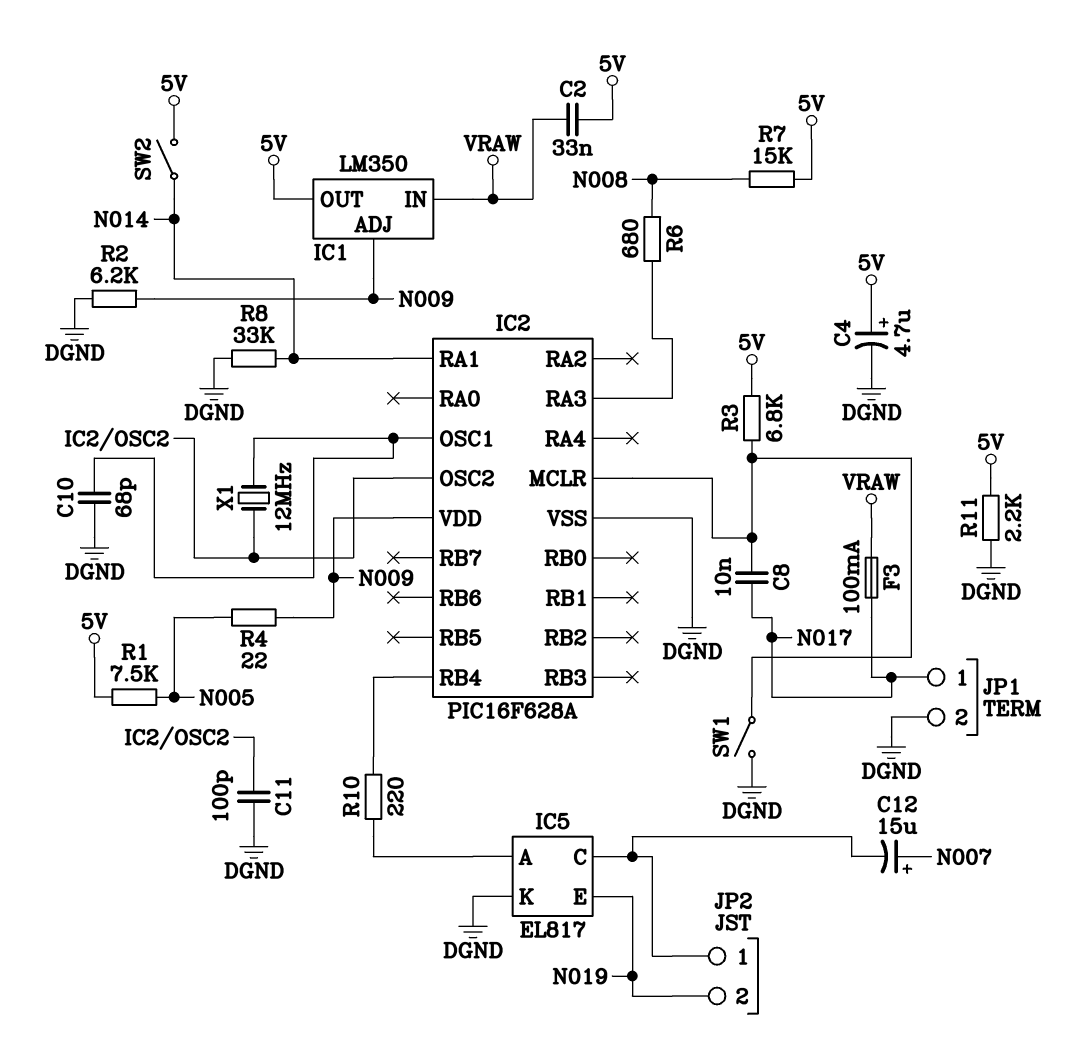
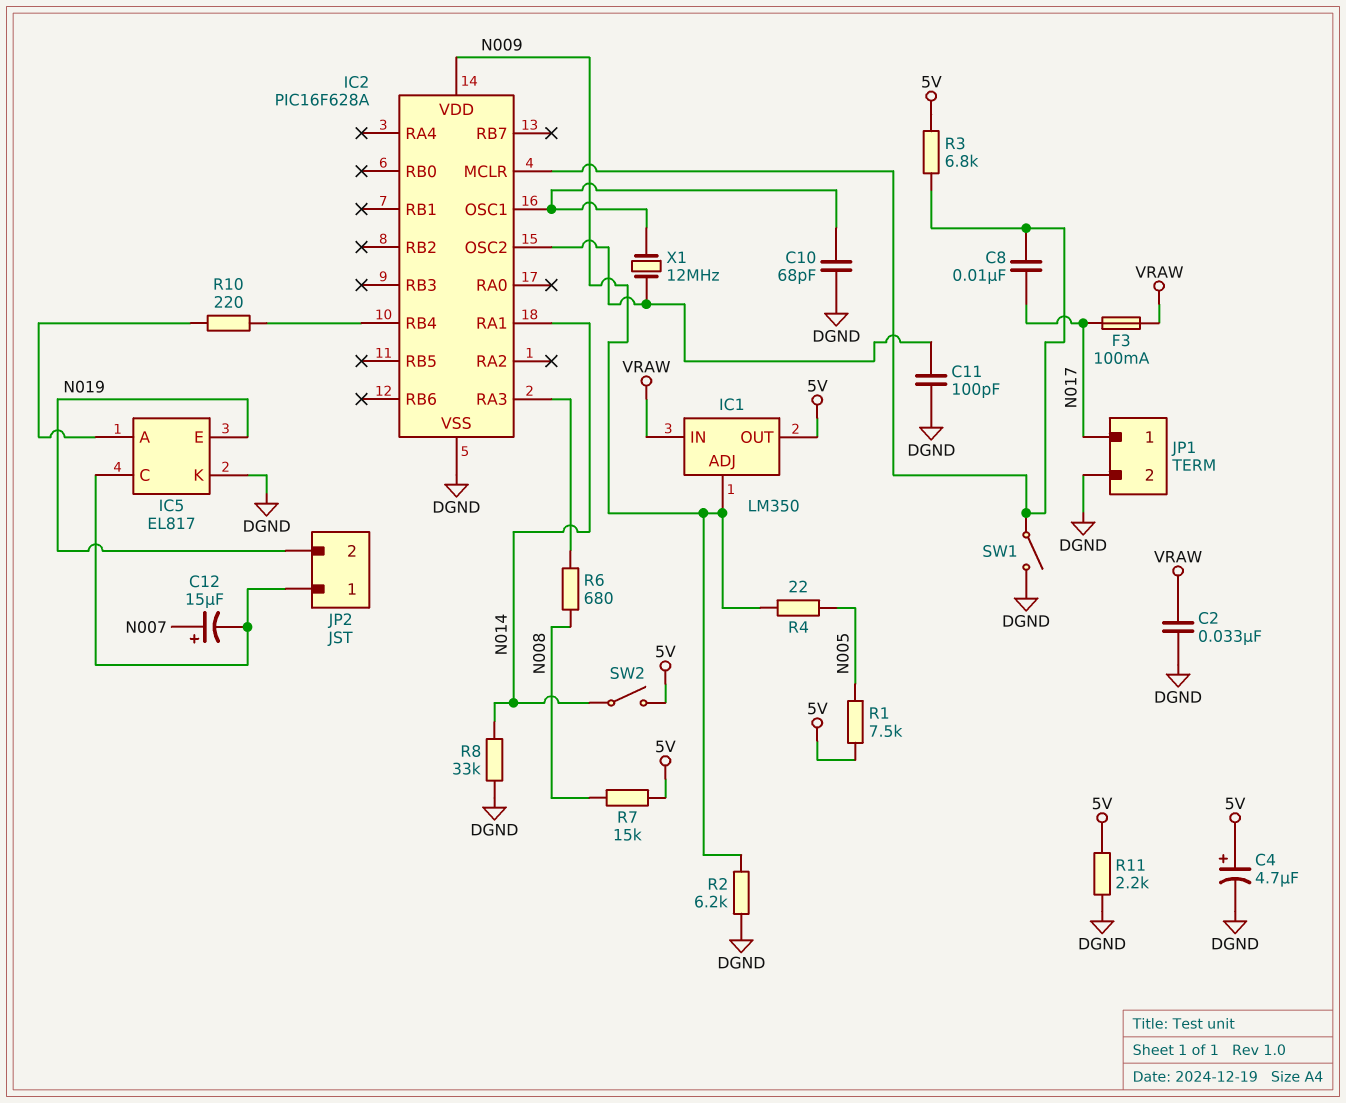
C2: 33nF (5V, VRAW) -> 33nF (DGND, VRAW)

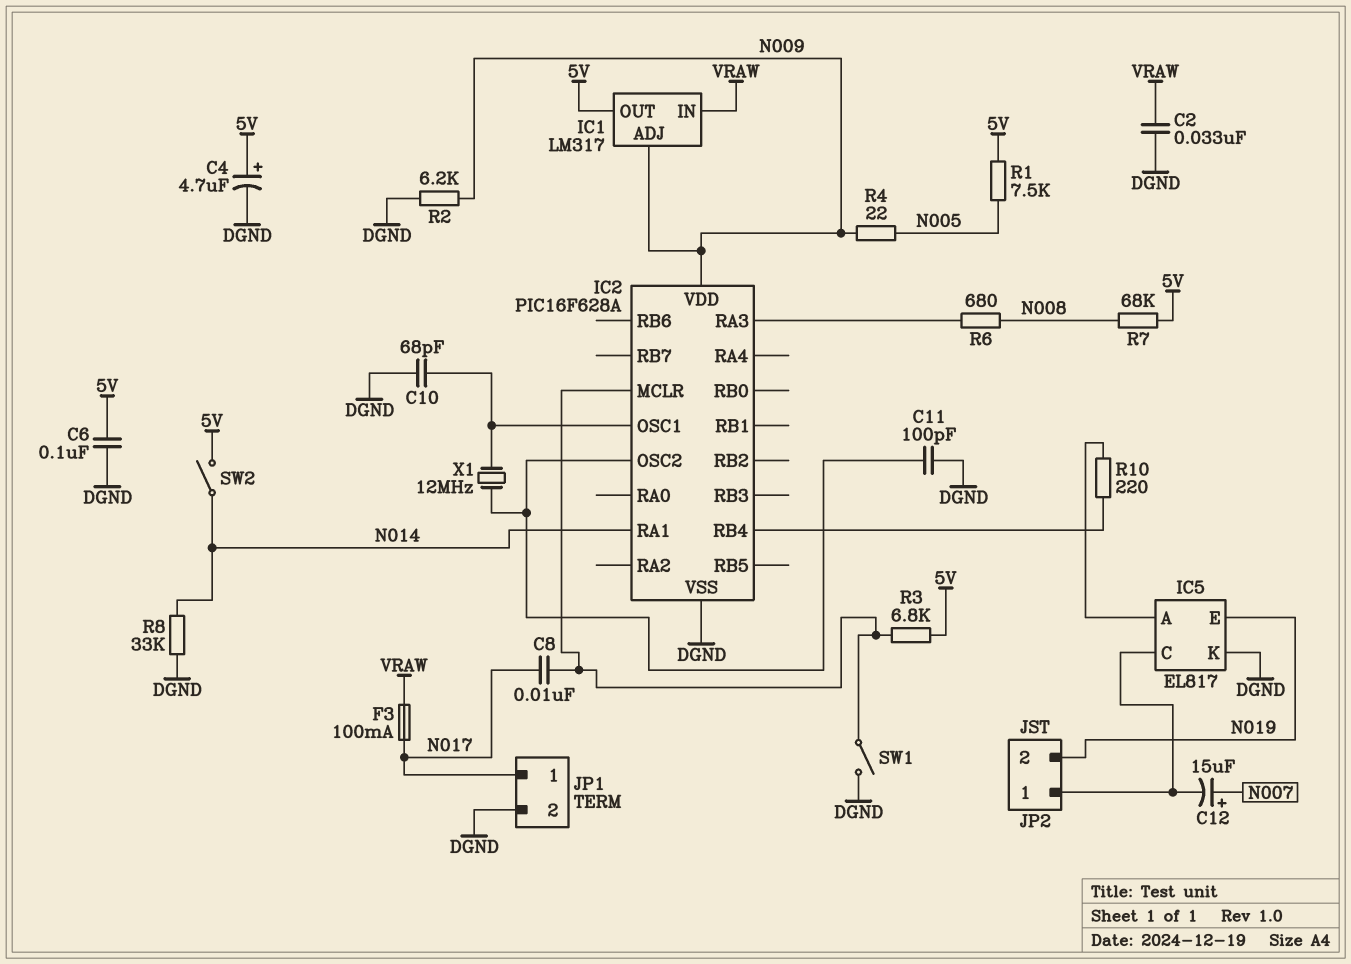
C6: none -> 100nF (5V, DGND)
IC1: LM350 -> LM317
R7: 15k (5V, N008) -> 68k (5V, N008)
R11: 2.2k (5V, DGND) -> none

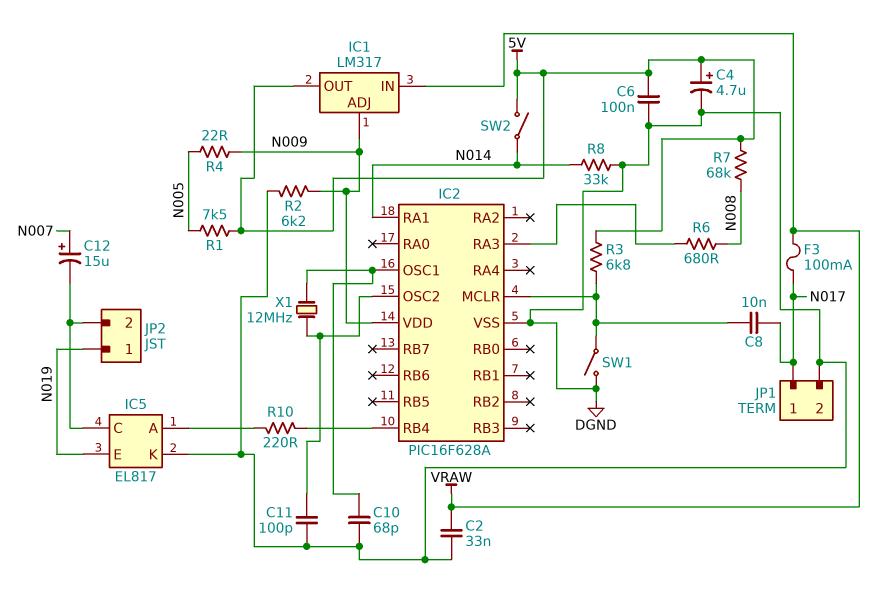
JP2 pin 1: IC5/C -> N019
JP2 pin 2: N019 -> IC5/C

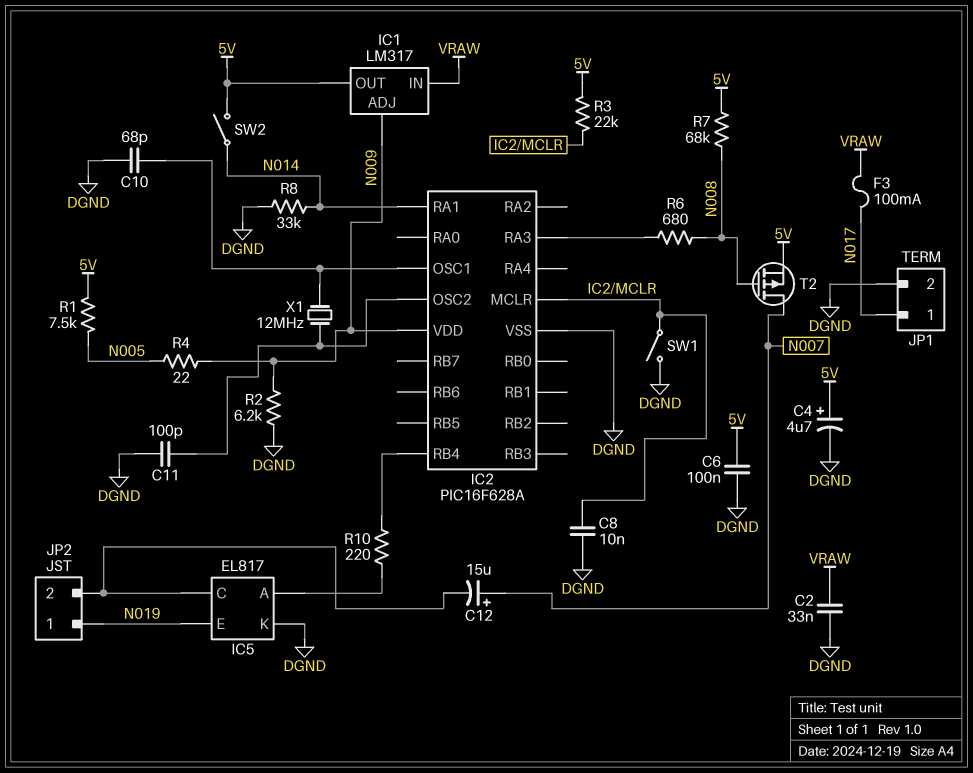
C8: 10nF (IC2/MCLR, N017) -> 10nF (DGND, IC2/MCLR)
R3: 6.8k (5V, IC2/MCLR) -> 22k (5V, IC2/MCLR)
T2: none -> PMOS (G N008, D N007, S 5V)

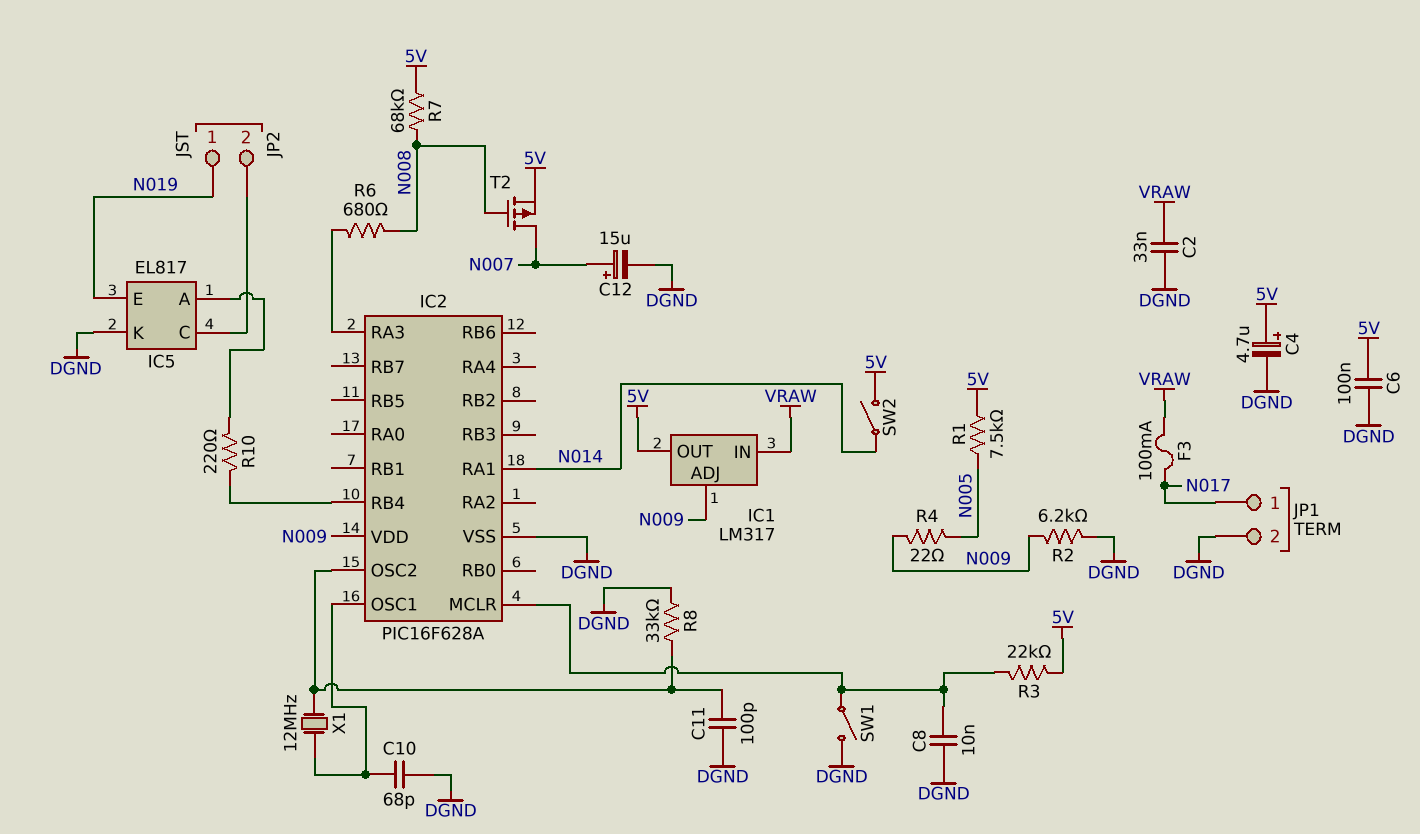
C12: 15uF (plus N007, minus IC5/C) -> 15uF (plus N007, minus DGND)
R8: 33k (DGND, N014) -> 33k (DGND, IC2/OSC2)

